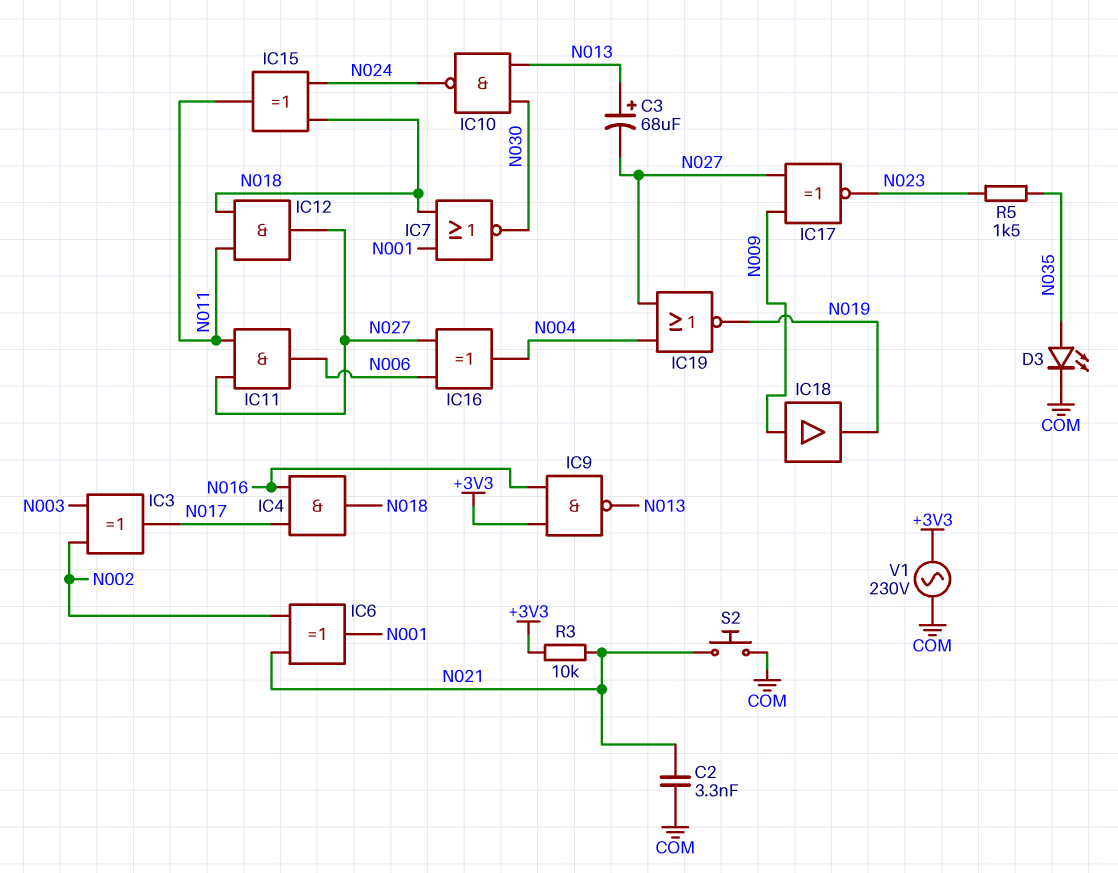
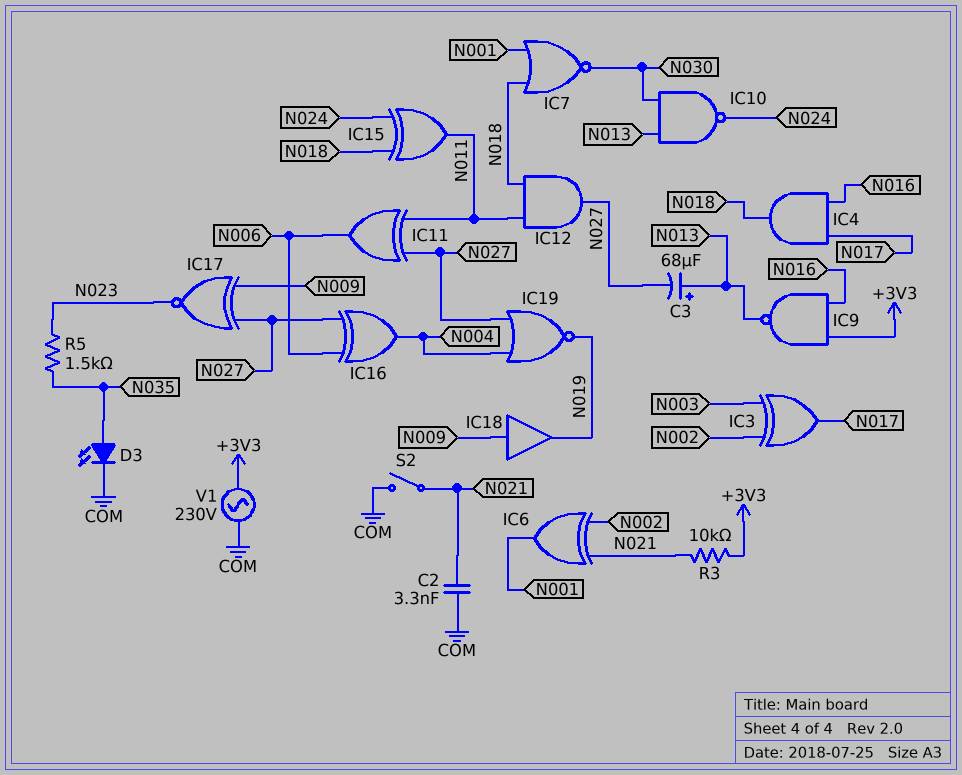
IC11: AND (in N011, in N027, out N006) -> XOR (in N011, in N027, out N006)
S2: button (COM, N021) -> switch (COM, N021)

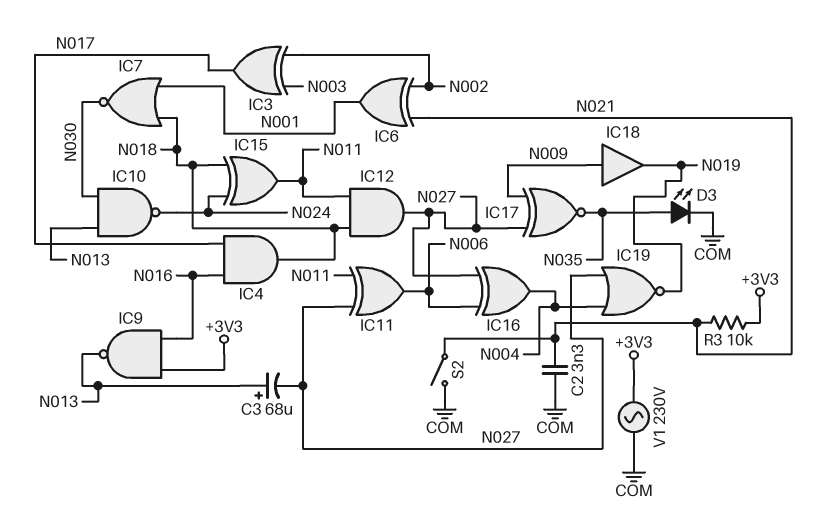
IC17: XNOR (in N009, in N027, out N023) -> XNOR (in N009, in N027, out N035)
R5: 1.5k (N023, N035) -> none

